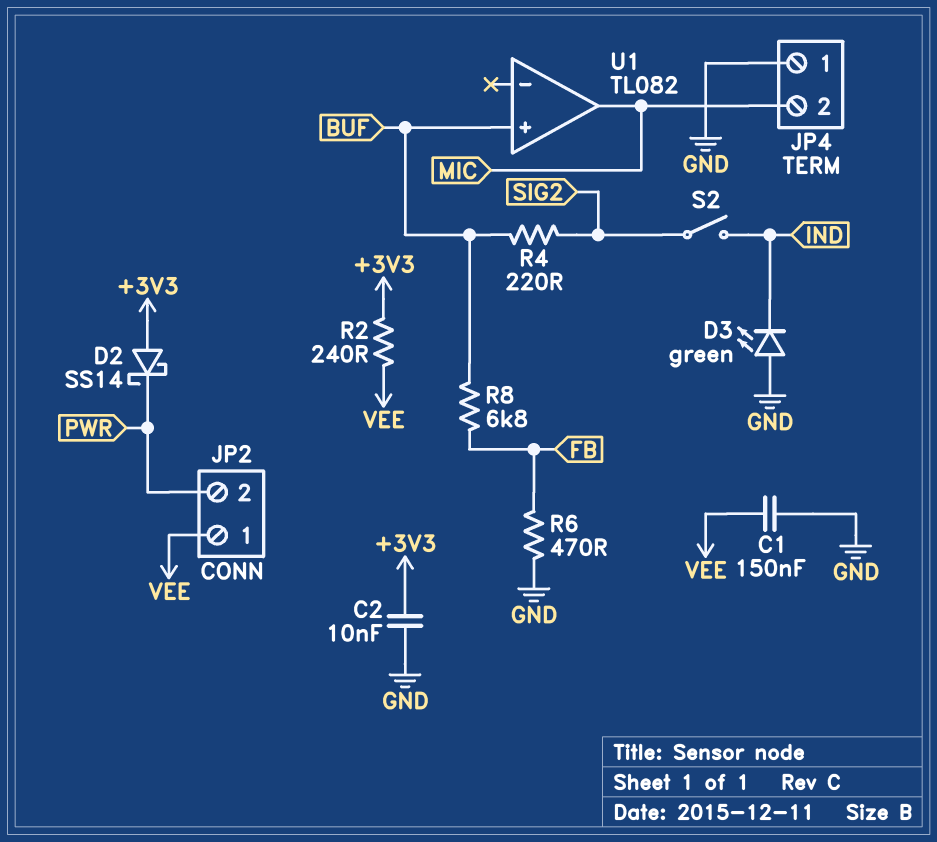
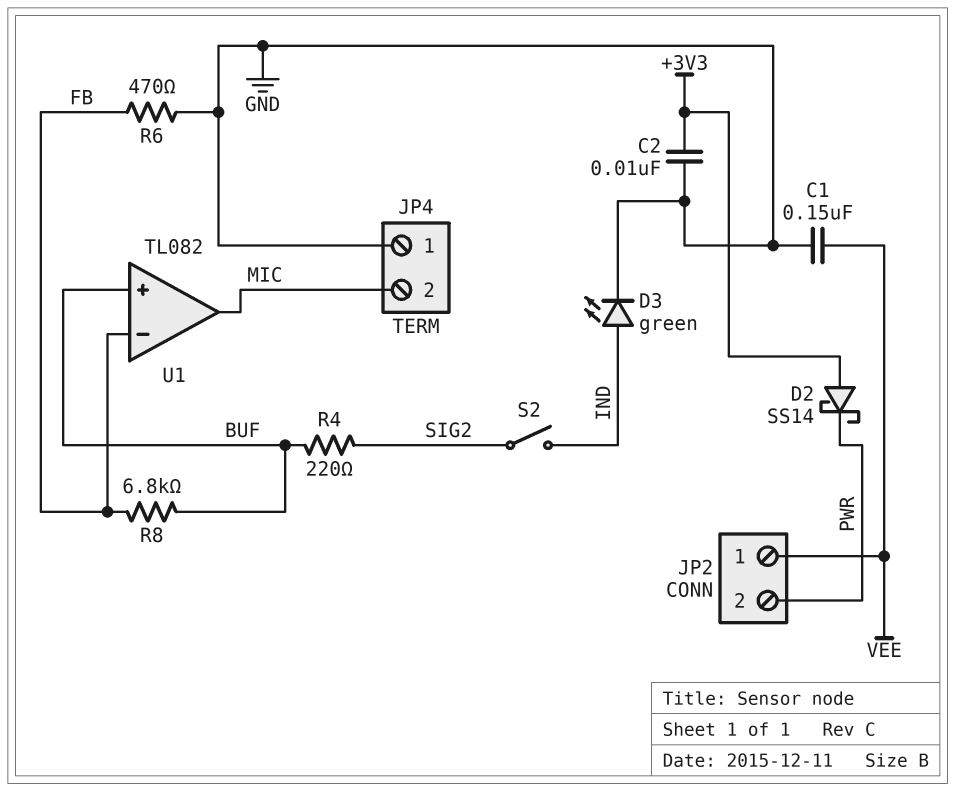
D3: LED green (A GND, K IND) -> LED green (A IND, K GND)
R2: 240 (+3V3, VEE) -> none
U1 pin in-: none -> FB

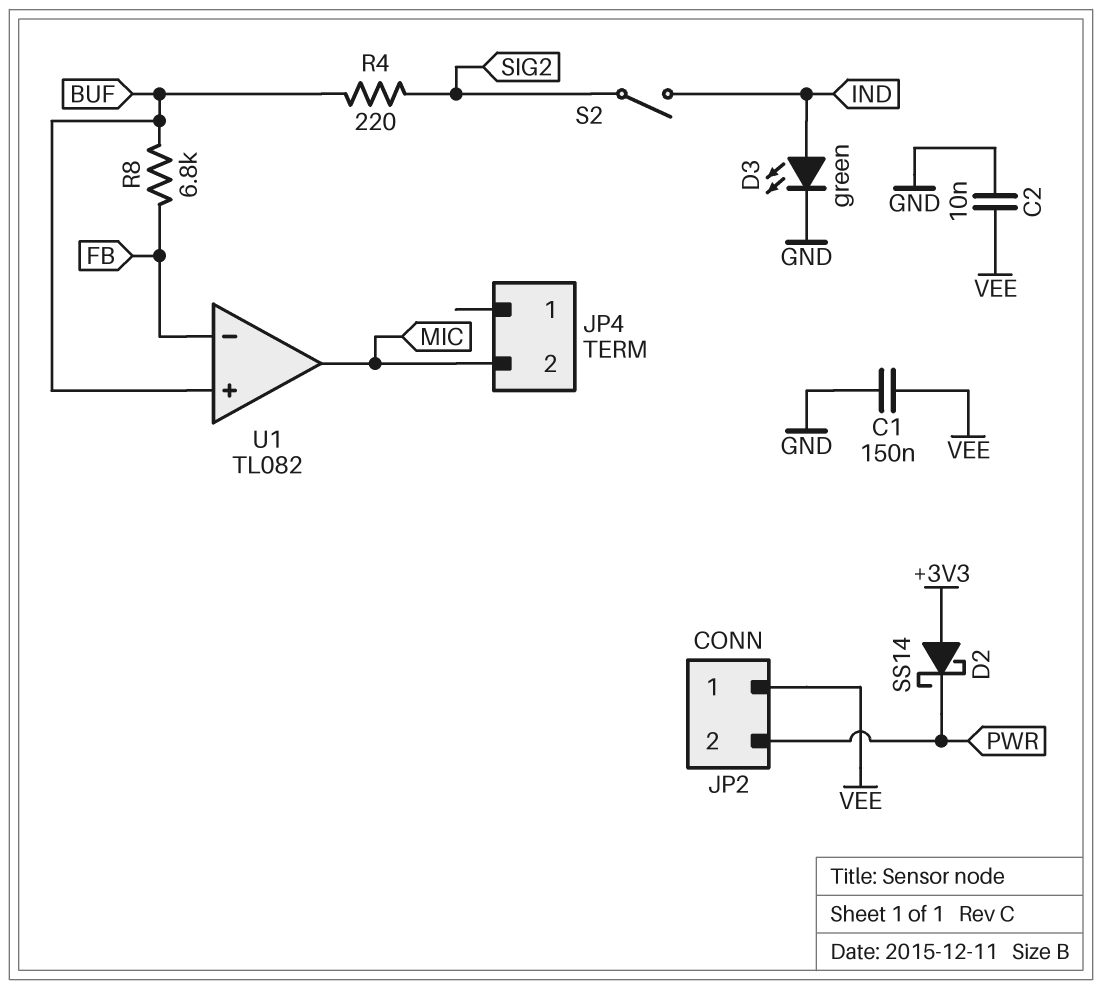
C2: 10nF (+3V3, GND) -> 10nF (GND, VEE)
JP4 pin 1: GND -> none
R6: 470 (FB, GND) -> none

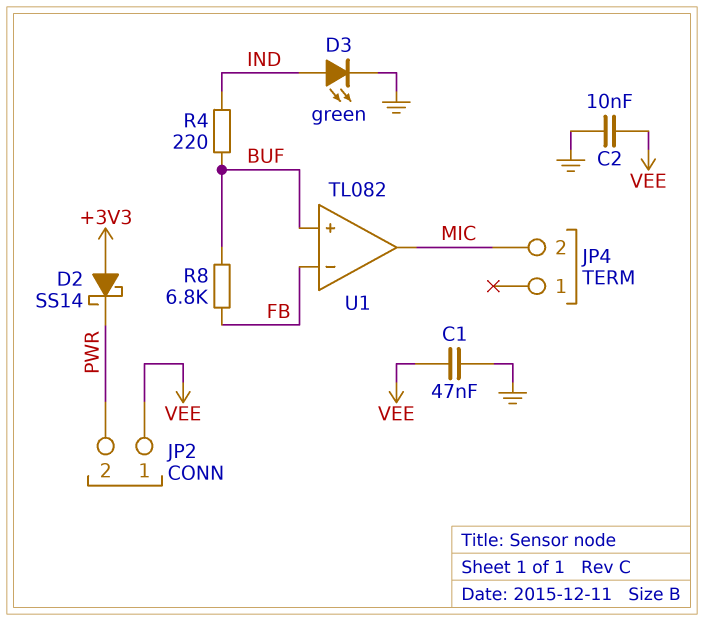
C1: 150nF (GND, VEE) -> 47nF (GND, VEE)
R4: 220 (BUF, SIG2) -> 220 (BUF, IND)
S2: switch (IND, SIG2) -> none

